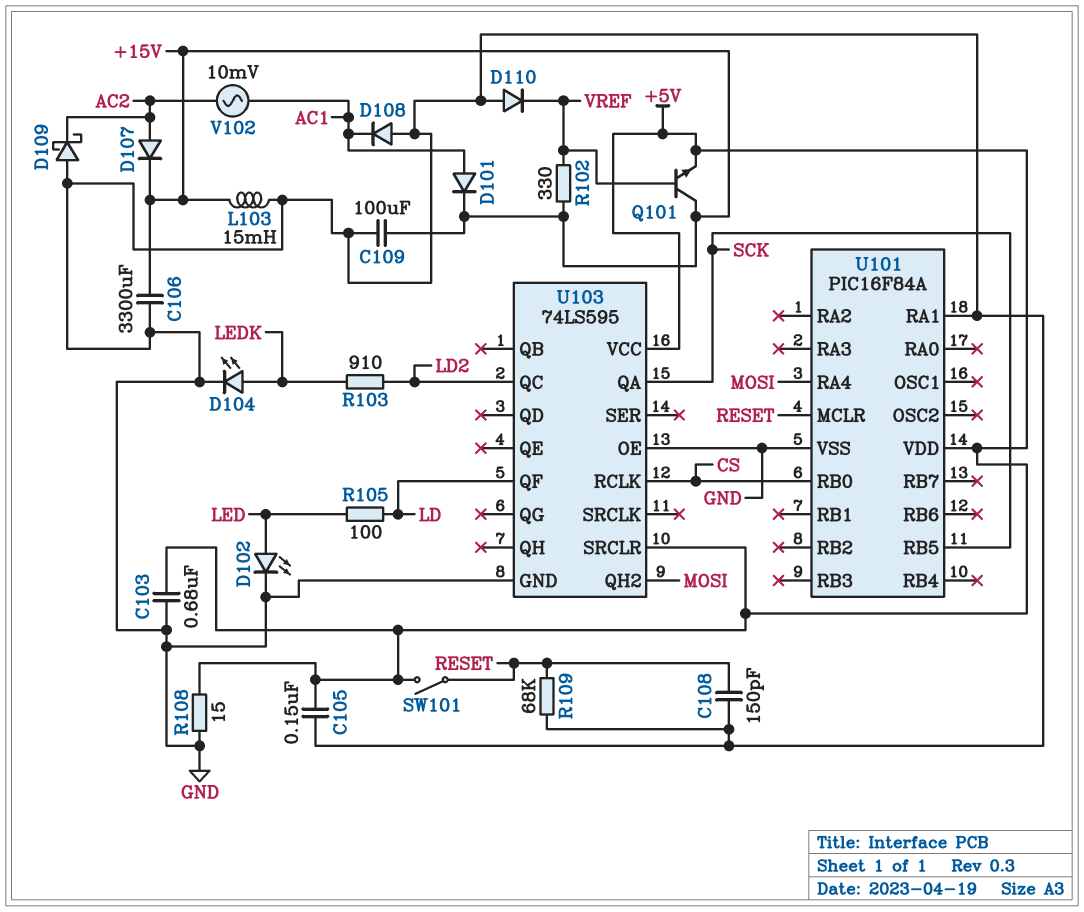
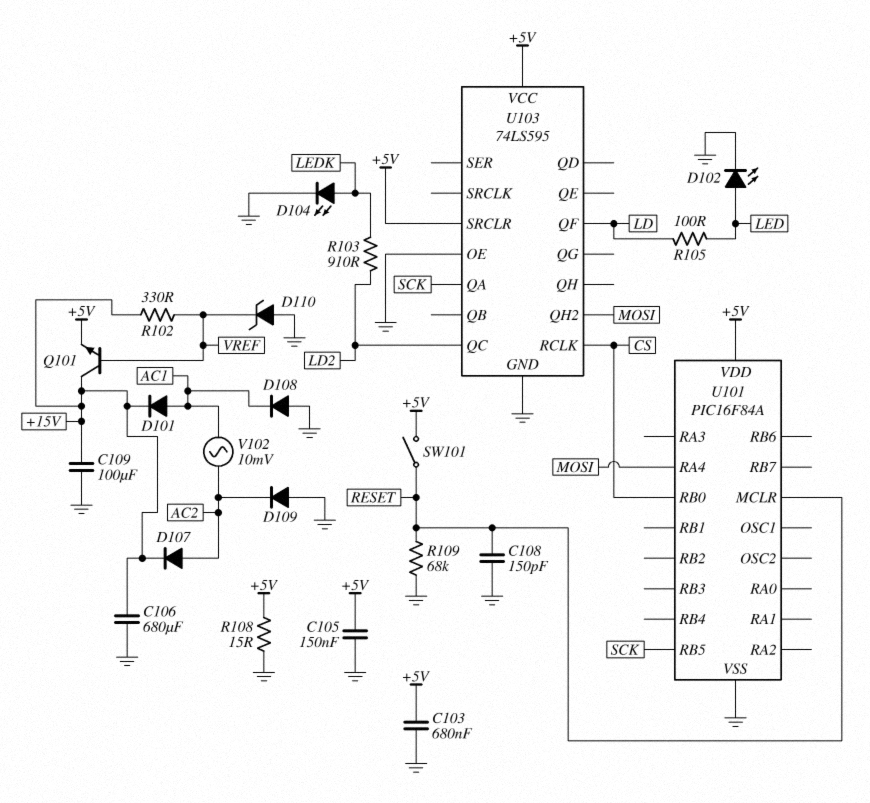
C106: 3300uF (+15V, GND) -> 680uF (+15V, GND)
D109: schottky (A GND, K AC2) -> diode (A GND, K AC2)
D110: diode (A GND, K VREF) -> zener (A GND, K VREF)
L103: 15mH (+15V, GND) -> none
U101 pin RA1: GND -> none

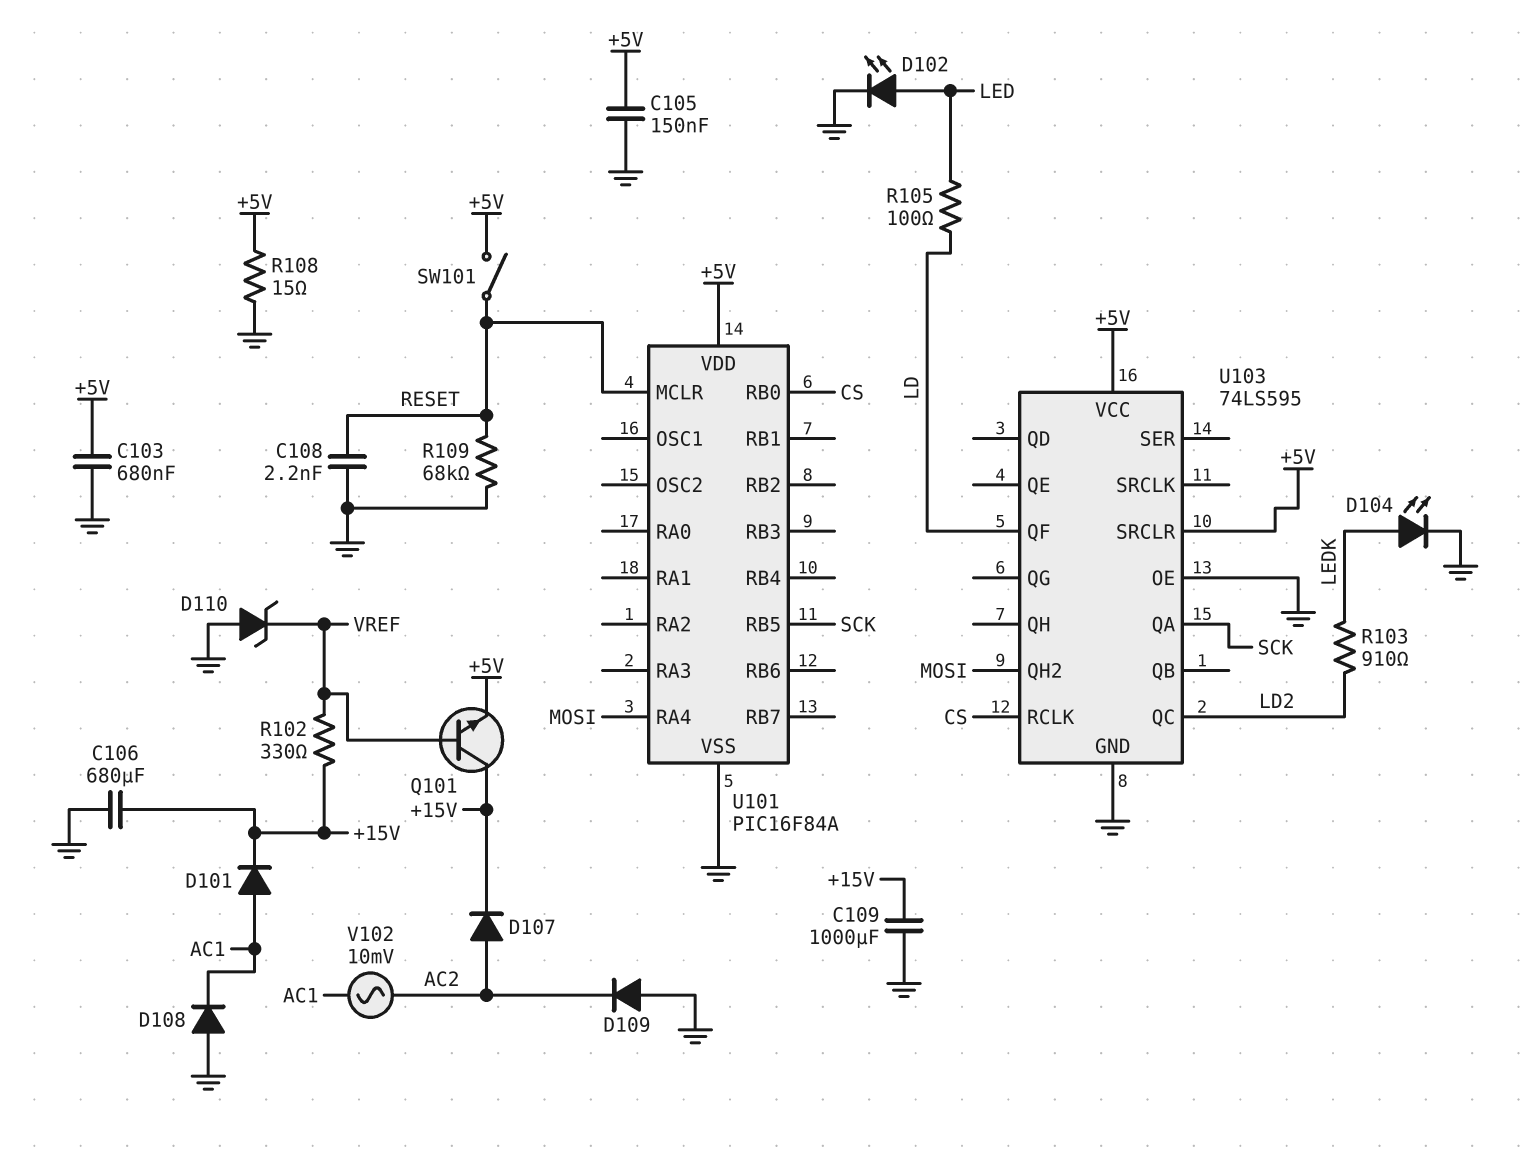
C108: 150pF (GND, RESET) -> 2.2nF (GND, RESET)
C109: 100uF (+15V, GND) -> 1000uF (+15V, GND)

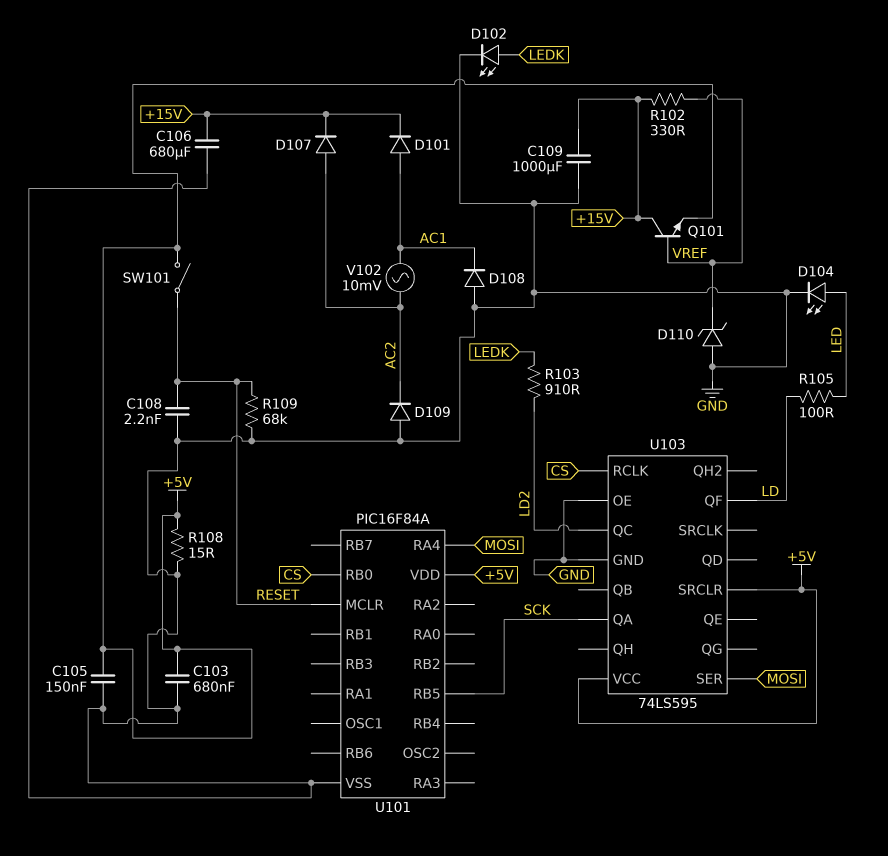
D102: LED (A LED, K GND) -> LED (A LEDK, K GND)
D104: LED (A LEDK, K GND) -> LED (A LED, K GND)
U103 pin QH2: MOSI -> none
U103 pin SER: none -> MOSI

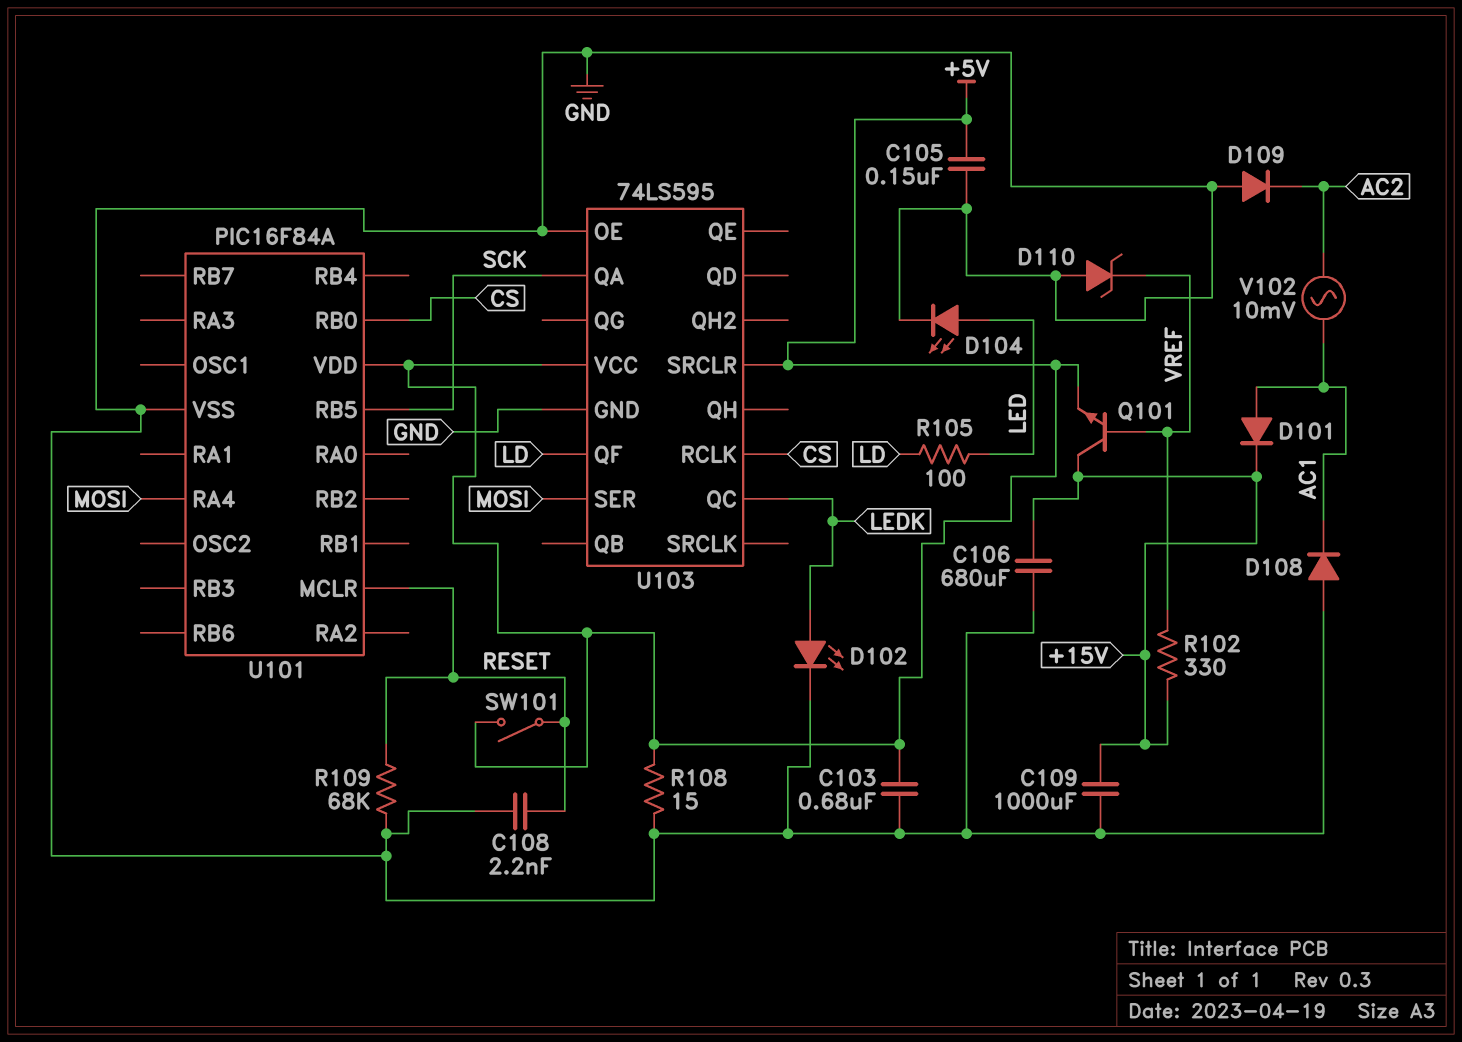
D107: diode (A AC2, K +15V) -> none
R103: 910 (LD2, LEDK) -> none
U103 pin QC: LD2 -> LEDK

